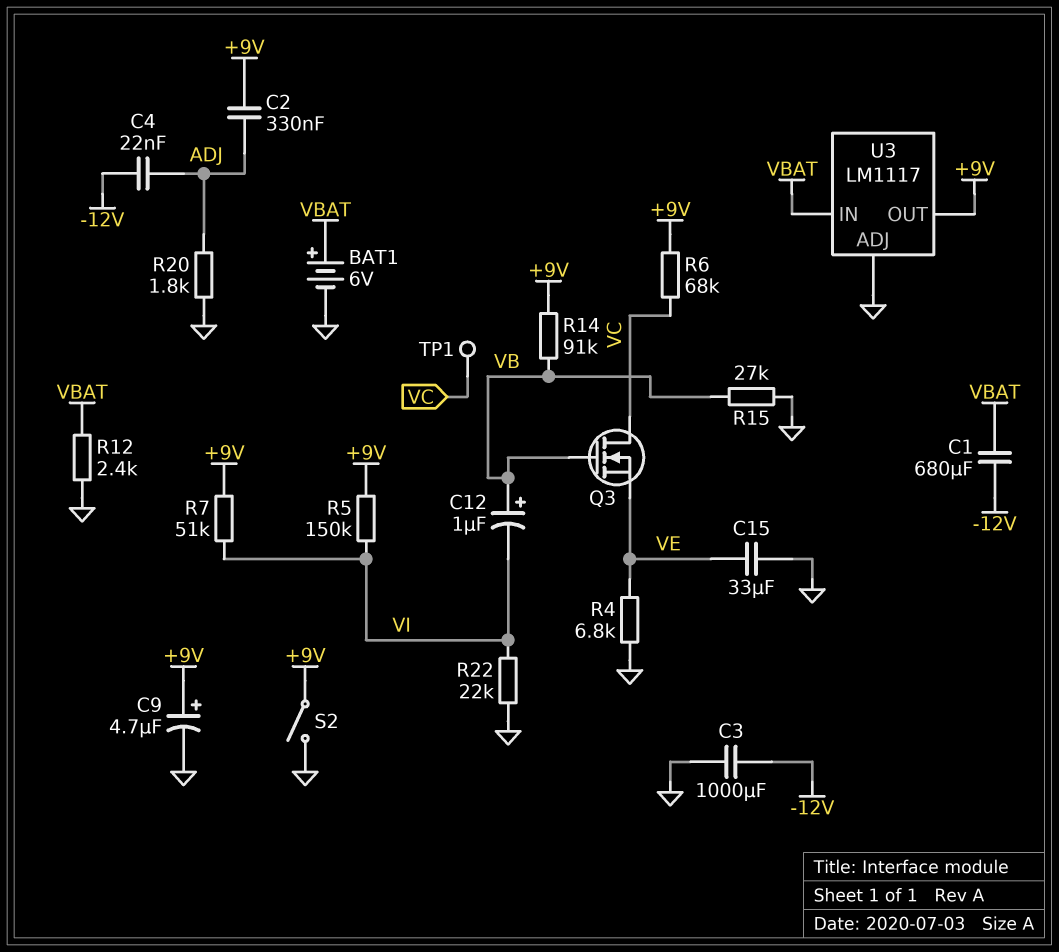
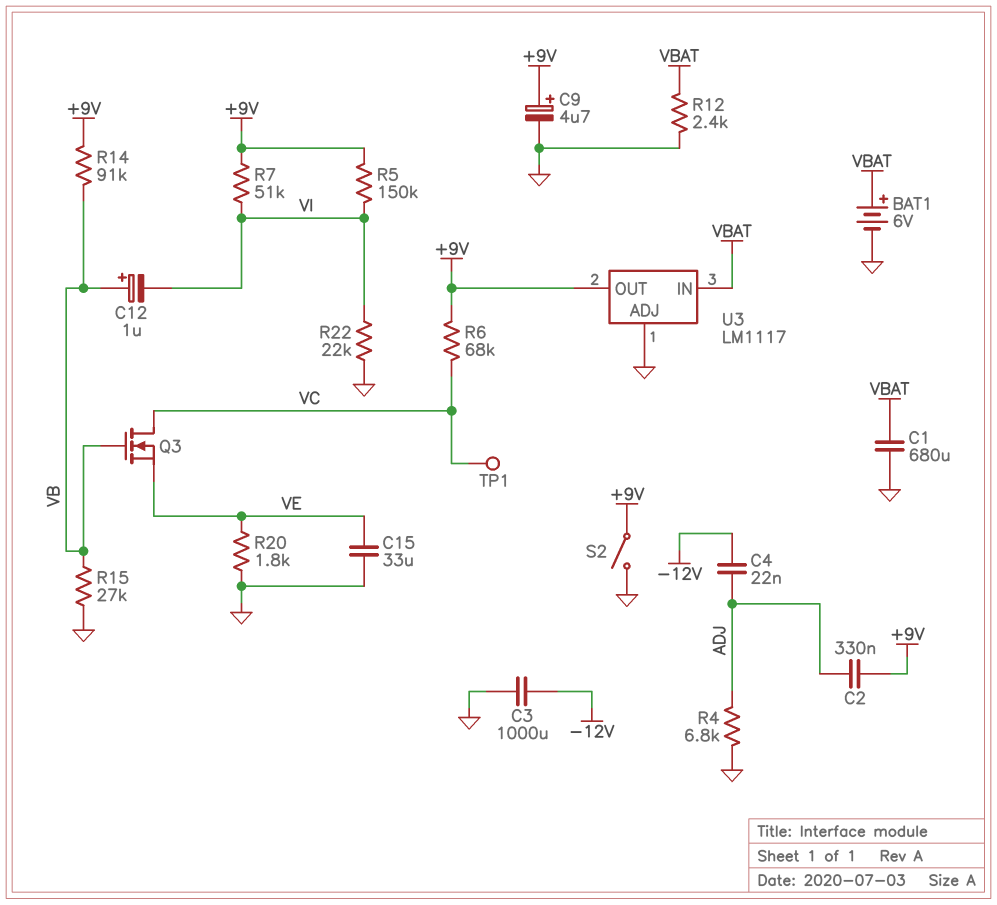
C1: 680uF (-12V, VBAT) -> 680uF (GND, VBAT)
R4: 6.8k (GND, VE) -> 6.8k (ADJ, GND)
R20: 1.8k (ADJ, GND) -> 1.8k (GND, VE)

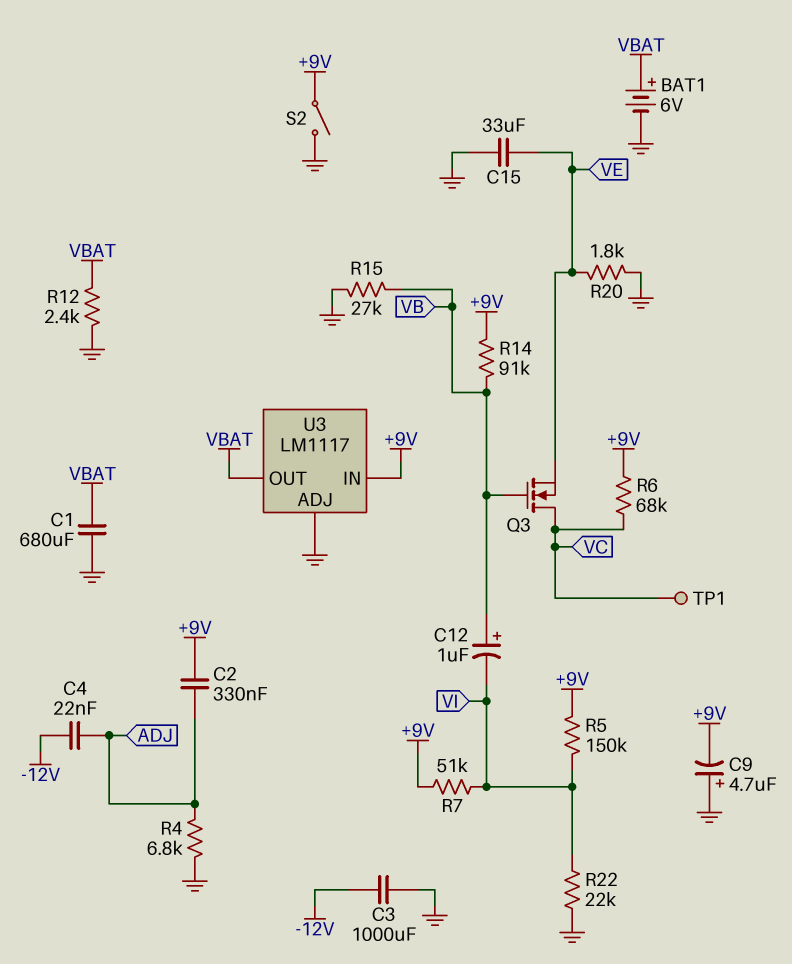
C9: 4.7uF (plus +9V, minus GND) -> 4.7uF (plus GND, minus +9V)
U3 pin IN: VBAT -> +9V
U3 pin OUT: +9V -> VBAT

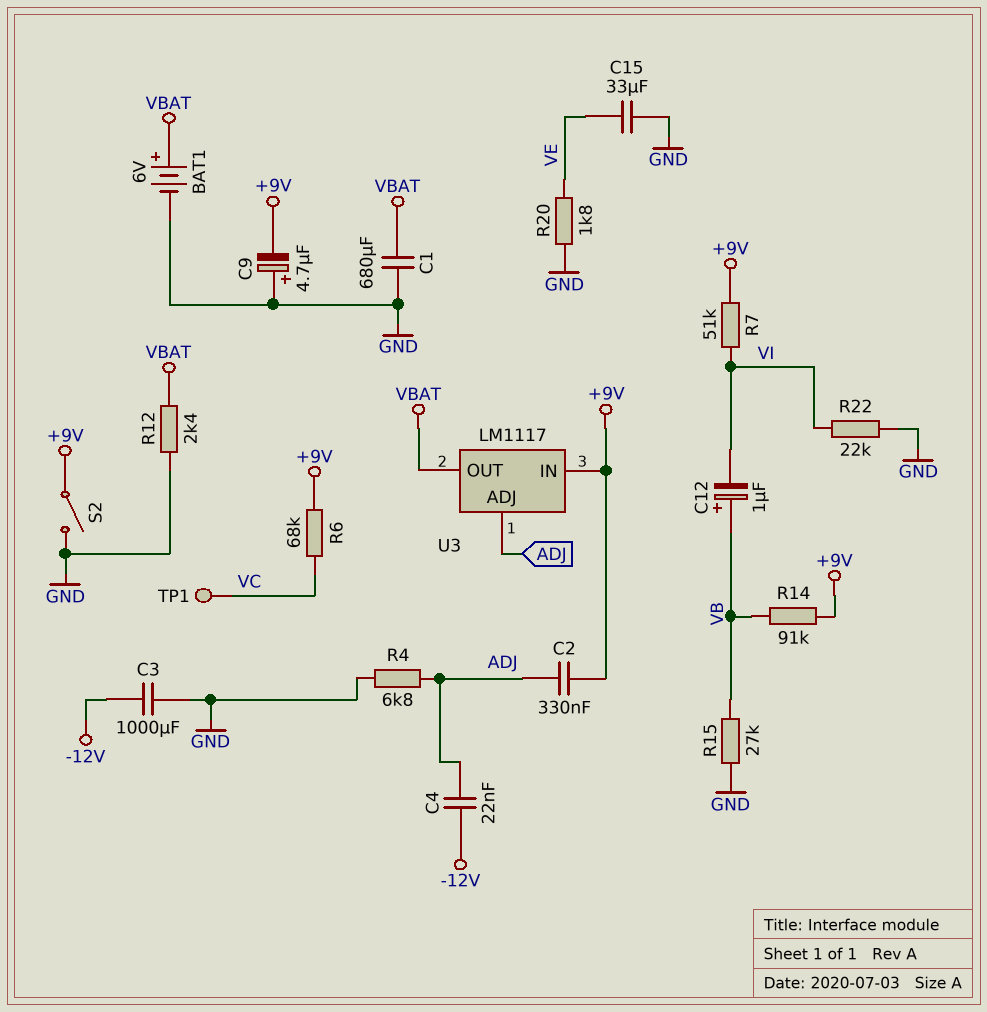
Q3: NMOS (G VB, D VC, S VE) -> none
R5: 150k (+9V, VI) -> none
U3 pin ADJ: GND -> ADJ

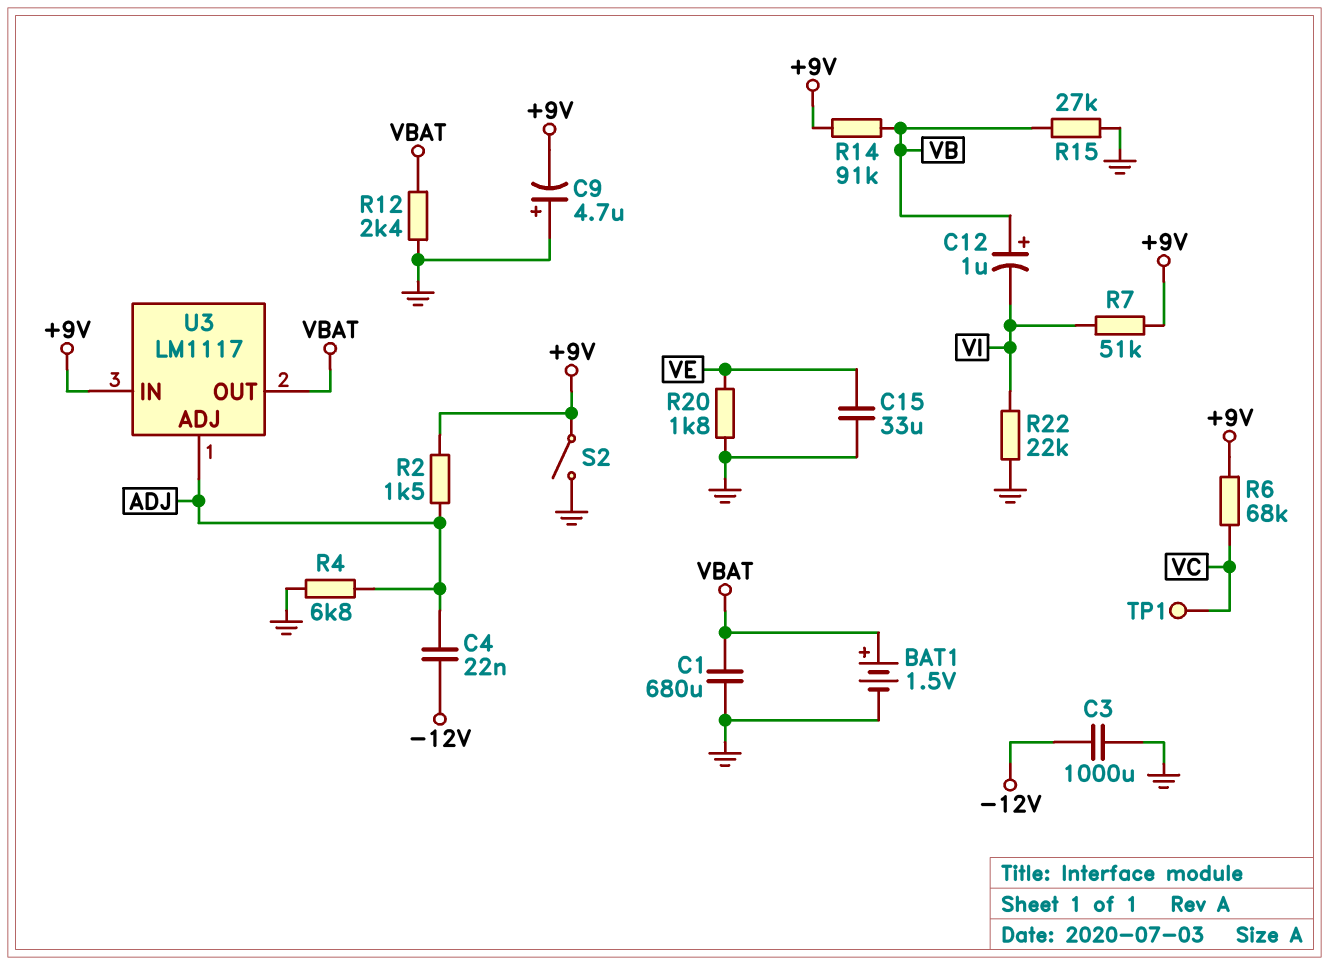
BAT1: 6V (plus VBAT, minus GND) -> 1.5V (plus VBAT, minus GND)
C2: 330nF (+9V, ADJ) -> none
R2: none -> 1.5k (+9V, ADJ)

